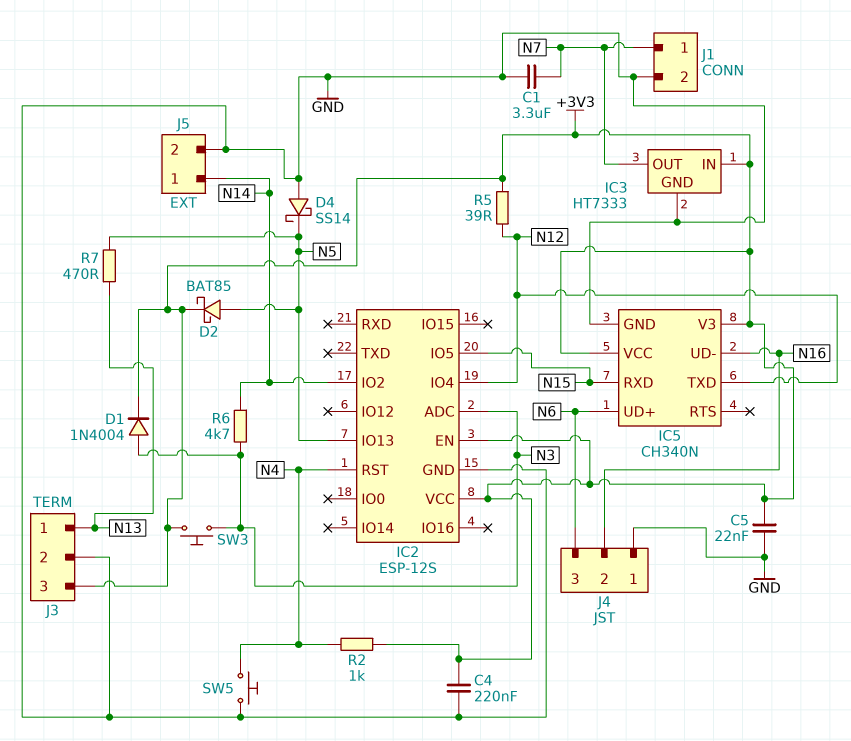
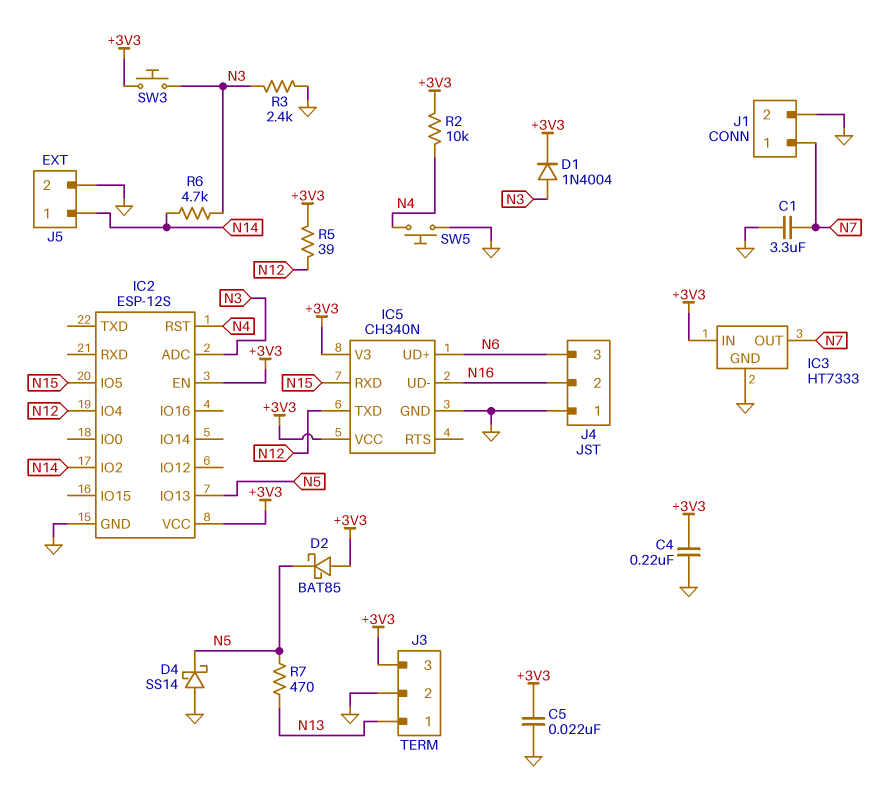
D2: schottky BAT85 (A N5, K +3V3) -> schottky BAT85 (A +3V3, K N5)
R2: 1k (+3V3, N4) -> 10k (+3V3, N4)
R3: none -> 2.4k (GND, N3)

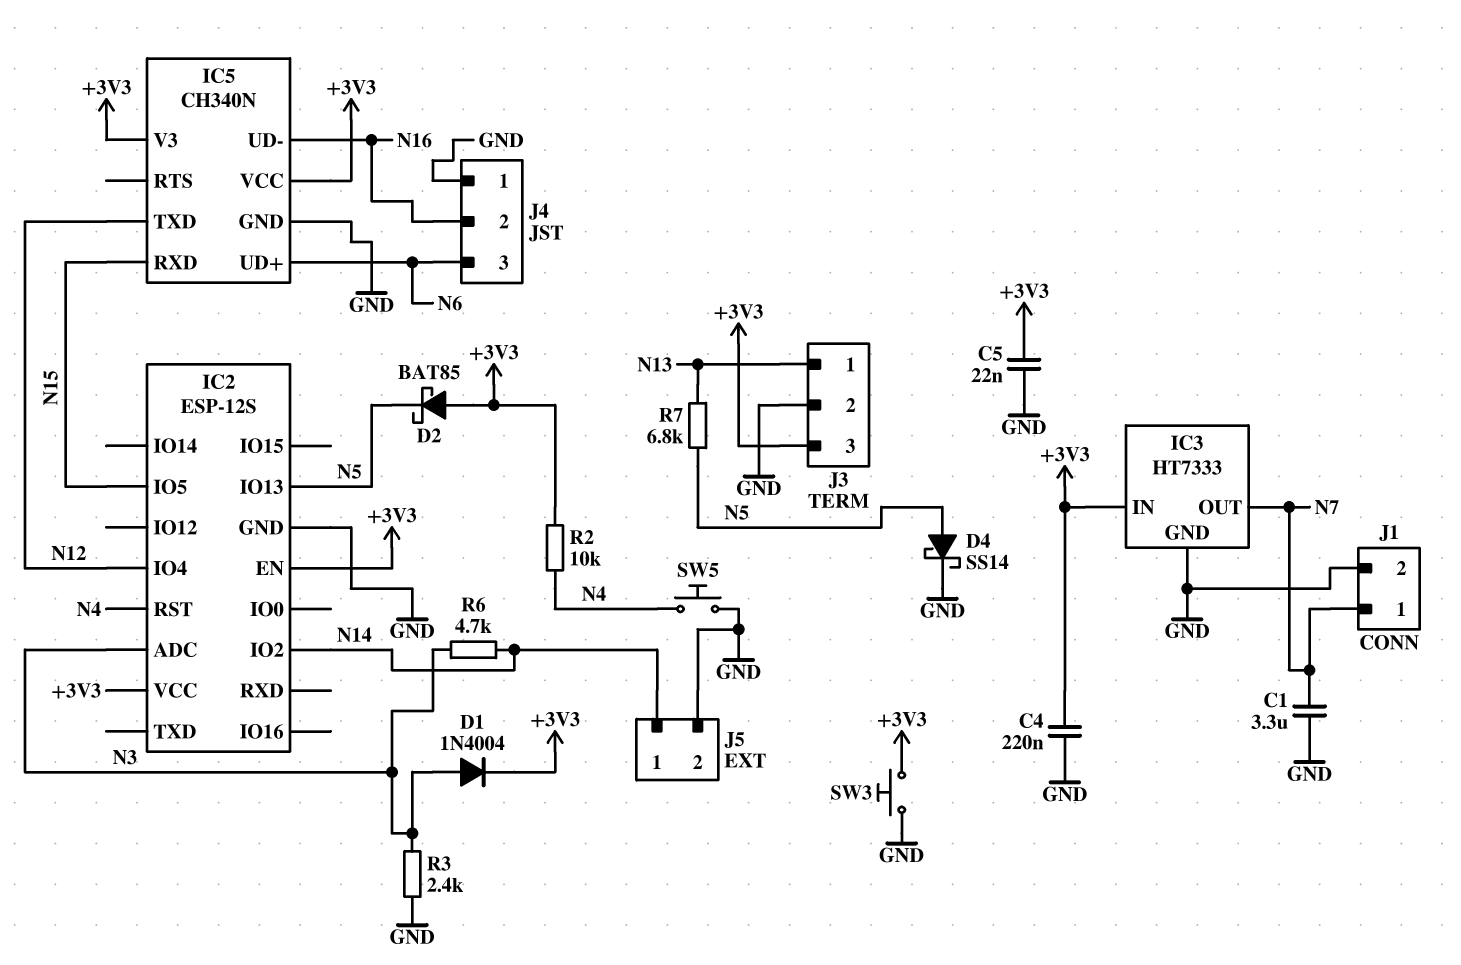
D4: schottky SS14 (A GND, K N5) -> schottky SS14 (A N5, K GND)
R5: 39 (+3V3, N12) -> none
R7: 470 (N5, N13) -> 6.8k (N5, N13)
SW3: button (+3V3, N3) -> button (+3V3, GND)

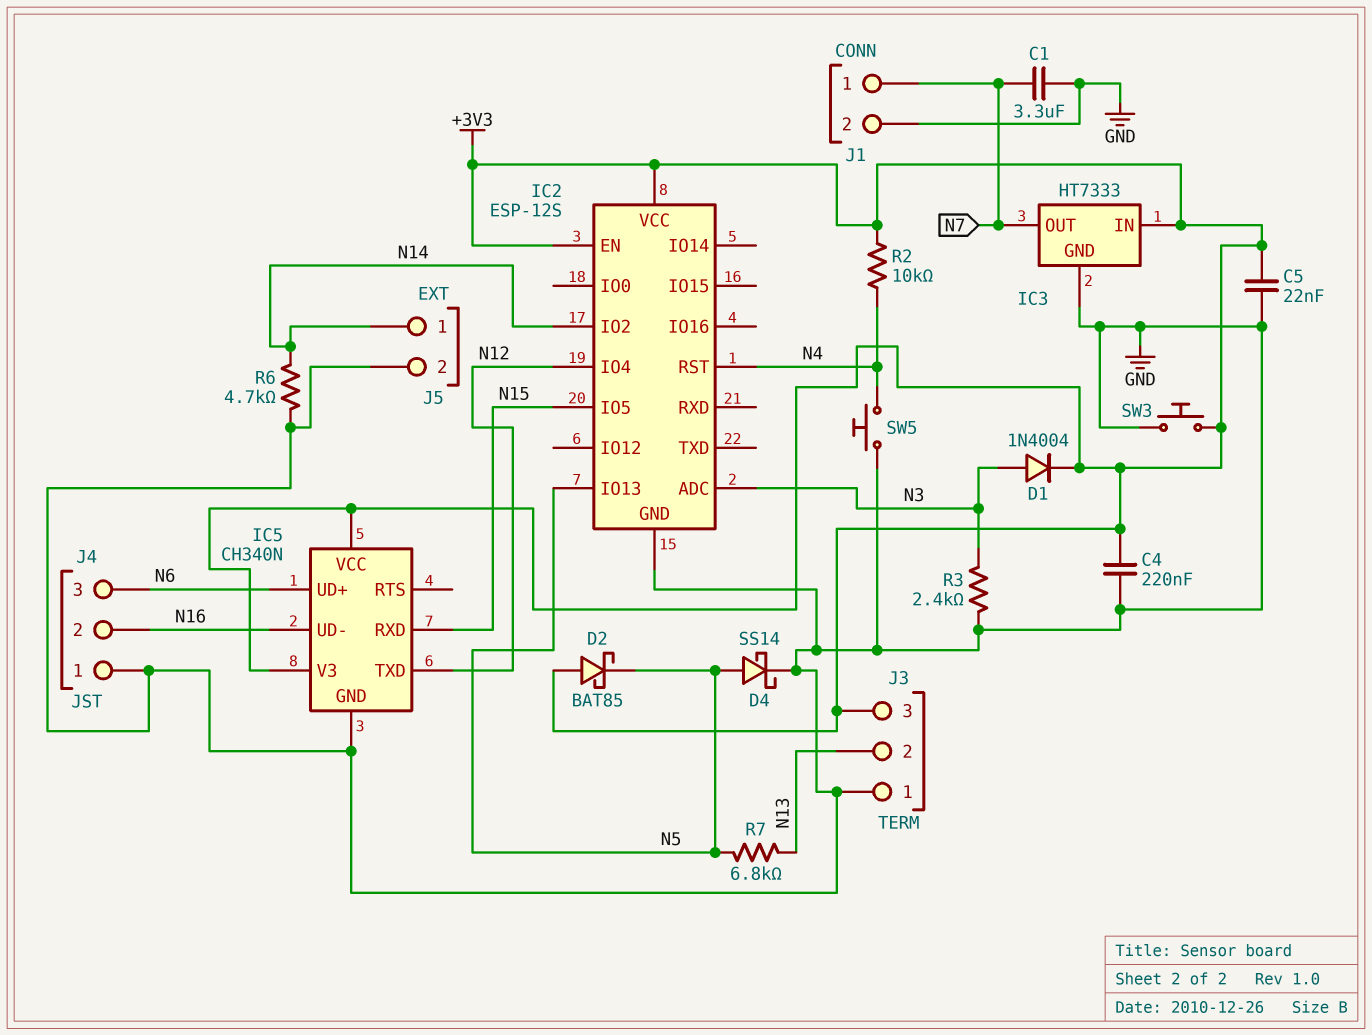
J3 pin 1: N13 -> GND
J3 pin 2: GND -> N13
R6: 4.7k (N3, N14) -> 4.7k (GND, N14)

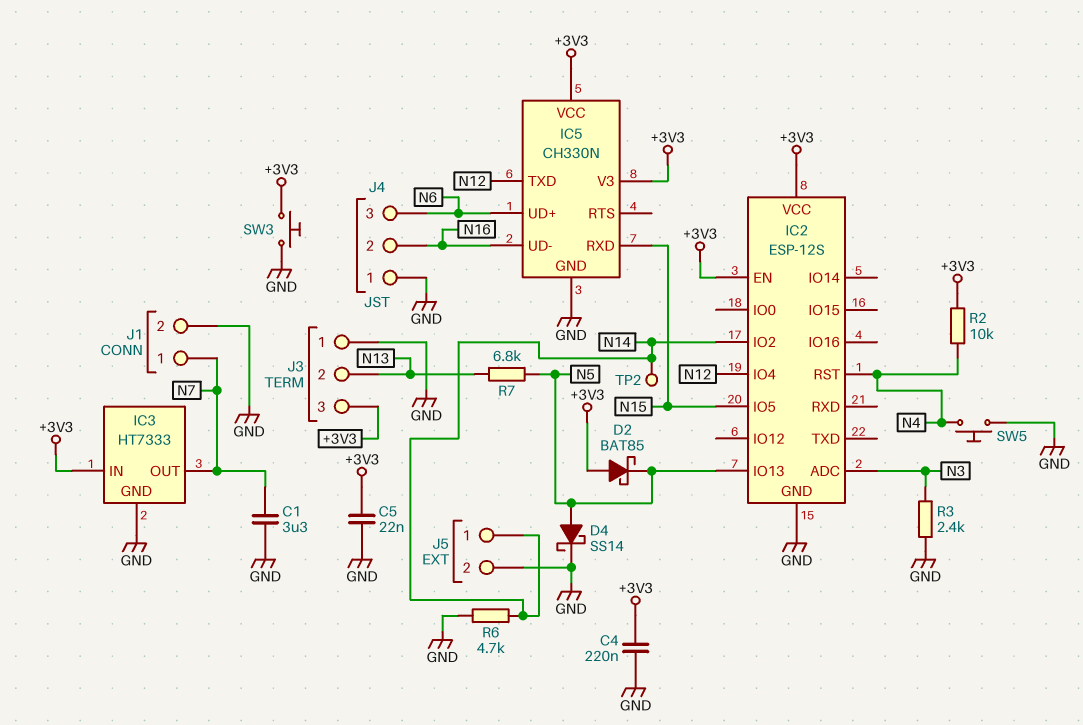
D1: diode 1N4004 (A N3, K +3V3) -> none
IC5: CH340N -> CH330N
TP2: none -> test point (N14)

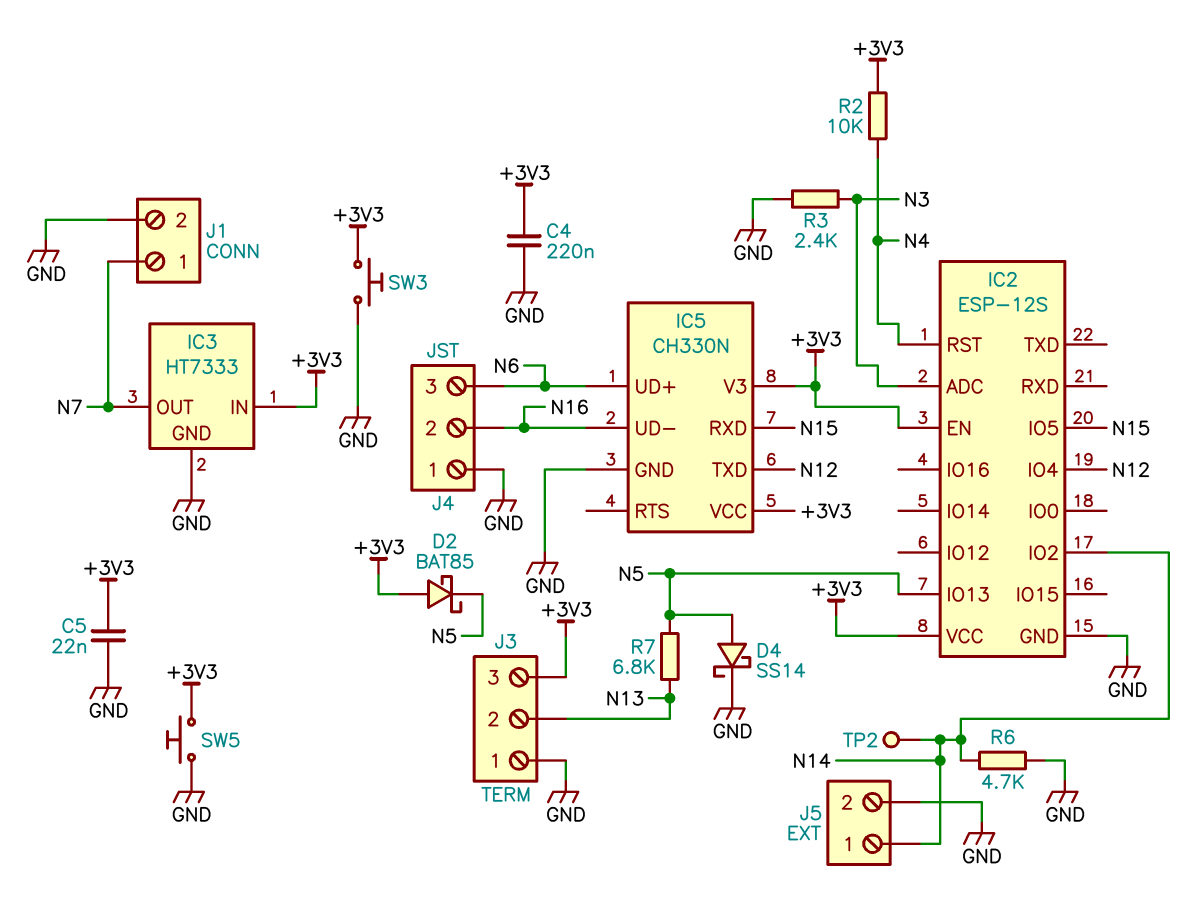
C1: 3.3uF (GND, N7) -> none
SW5: button (GND, N4) -> button (+3V3, GND)

